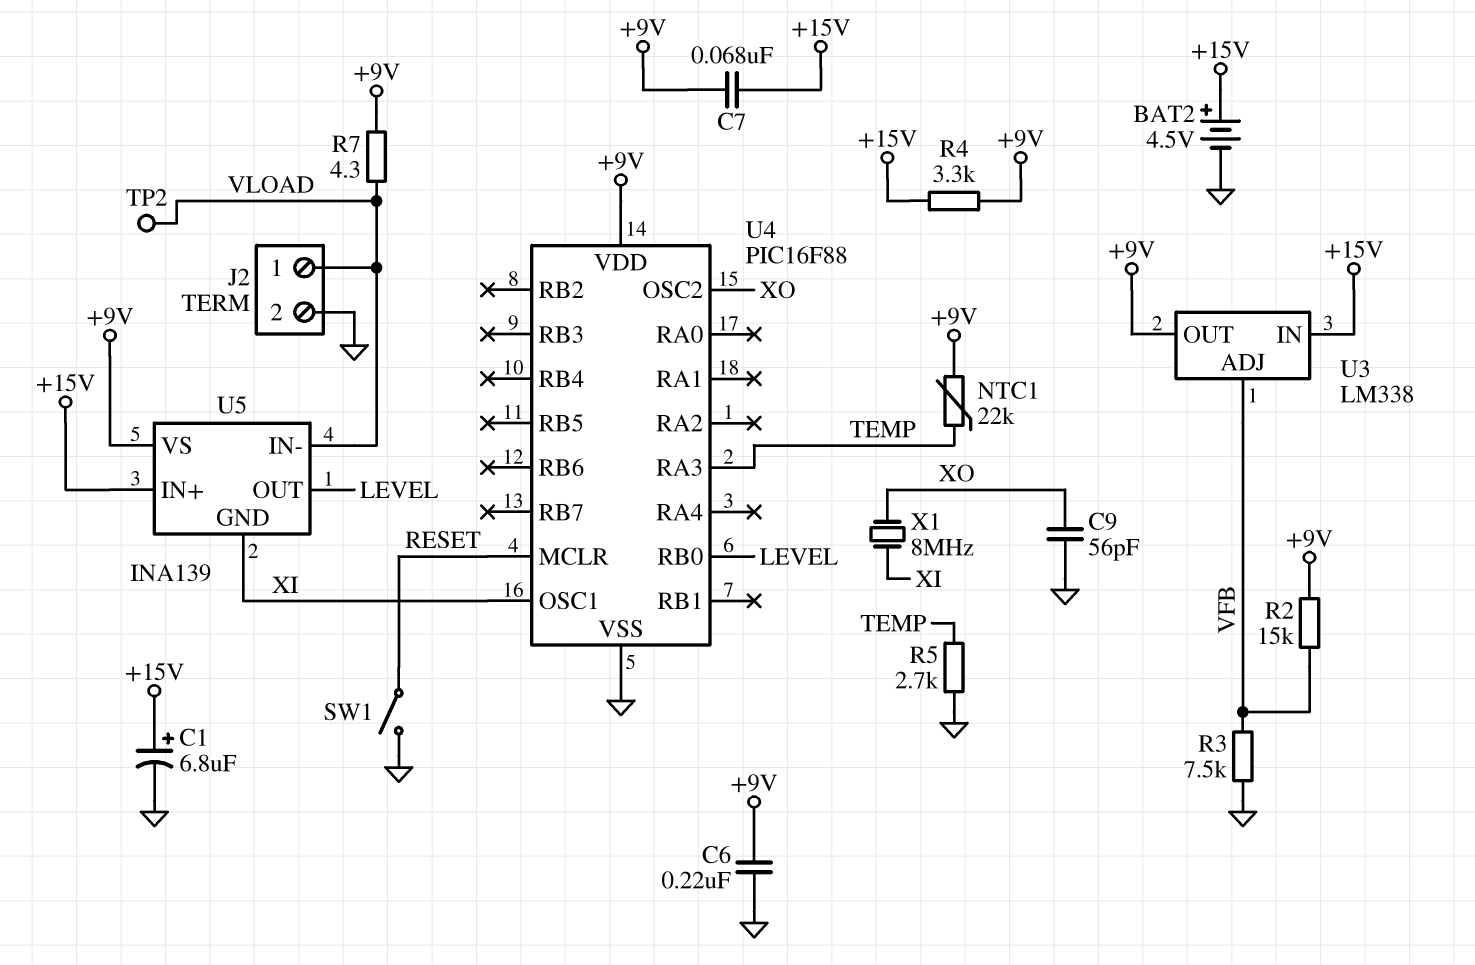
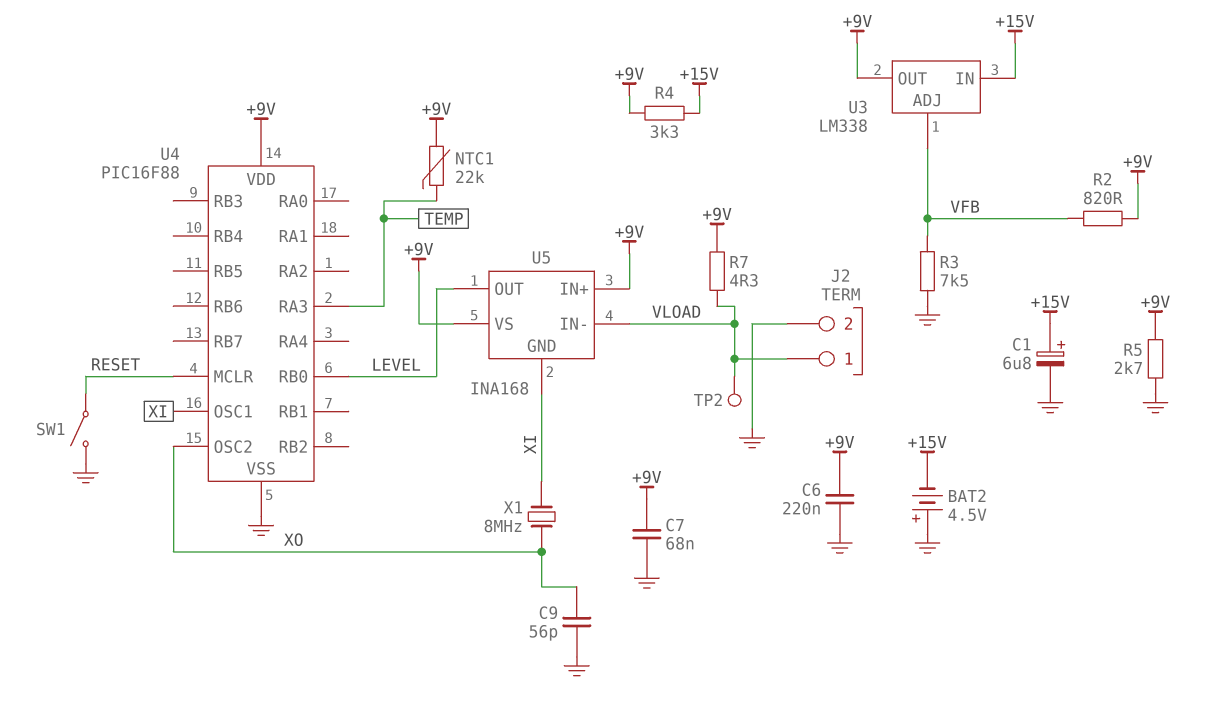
BAT2: 4.5V (plus +15V, minus GND) -> 4.5V (plus GND, minus +15V)
C7: 68nF (+9V, +15V) -> 68nF (+9V, GND)
R2: 15k (+9V, VFB) -> 820 (+9V, VFB)
R5: 2.7k (GND, TEMP) -> 2.7k (+9V, GND)
U5: INA139 -> INA168
U5 pin IN+: +15V -> +9V

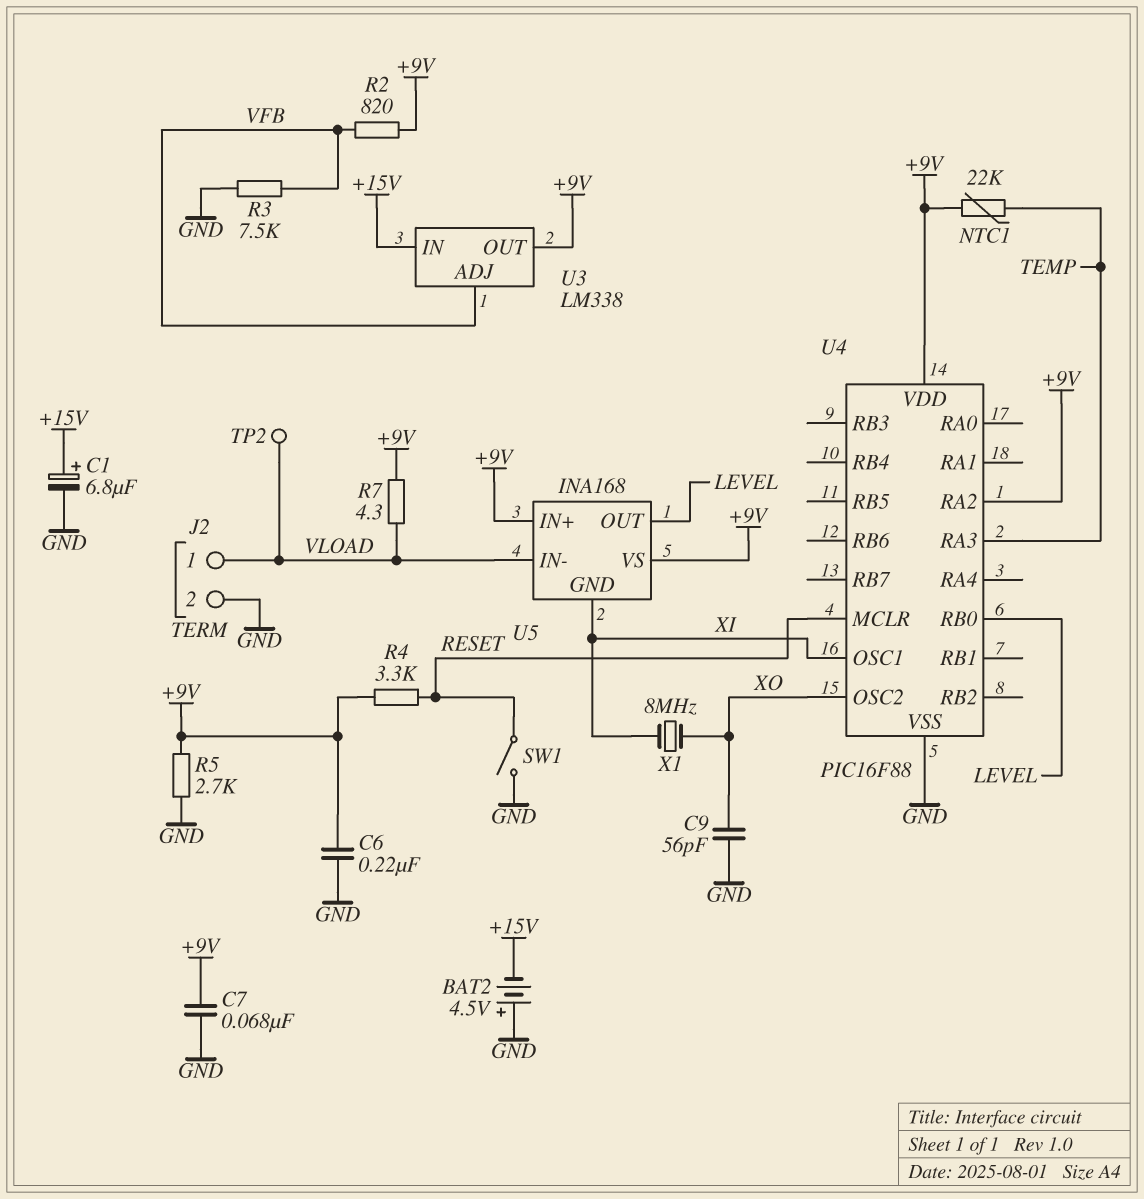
R4: 3.3k (+9V, +15V) -> 3.3k (+9V, RESET)
U4 pin RA2: none -> +9V

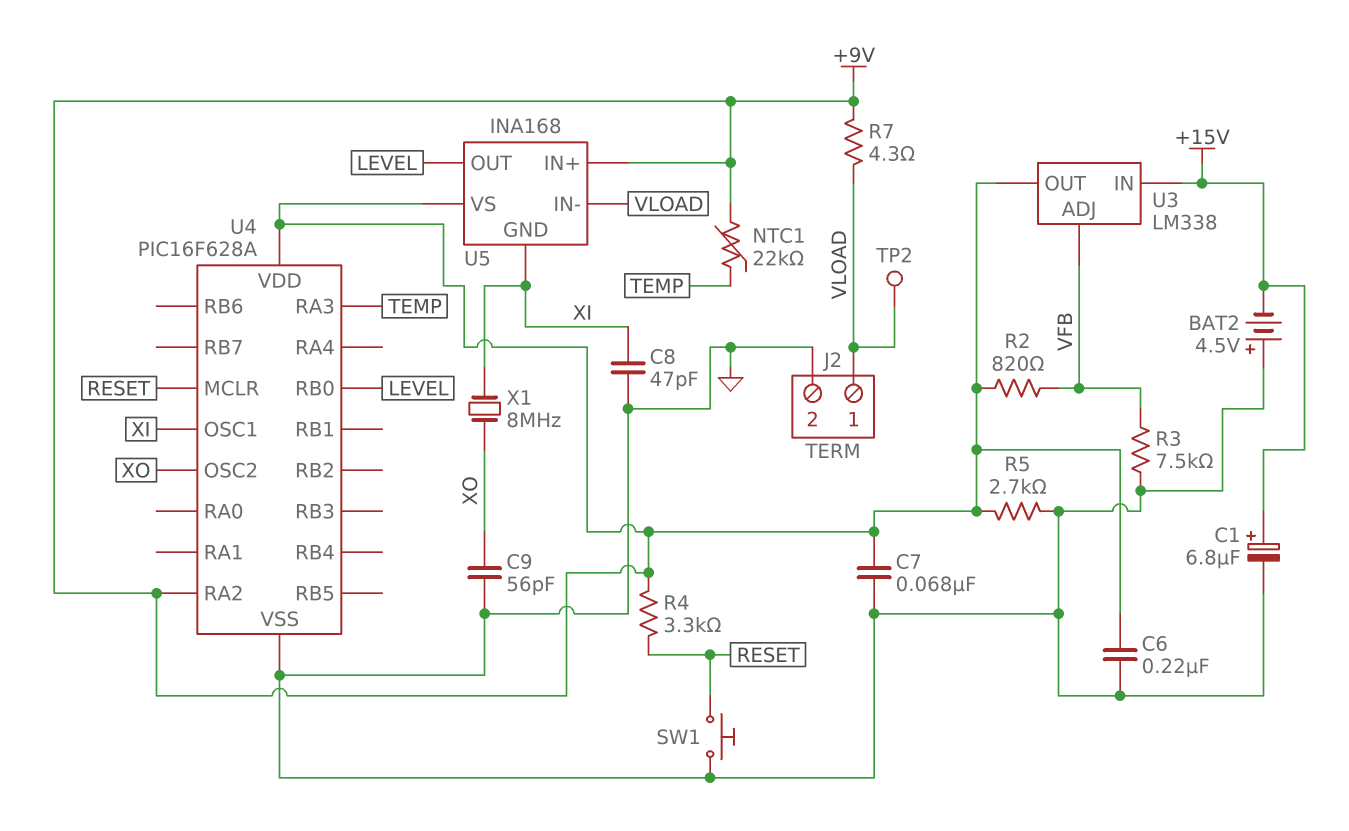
C8: none -> 47pF (GND, XI)
SW1: switch (GND, RESET) -> button (GND, RESET)
U4: PIC16F88 -> PIC16F628A

